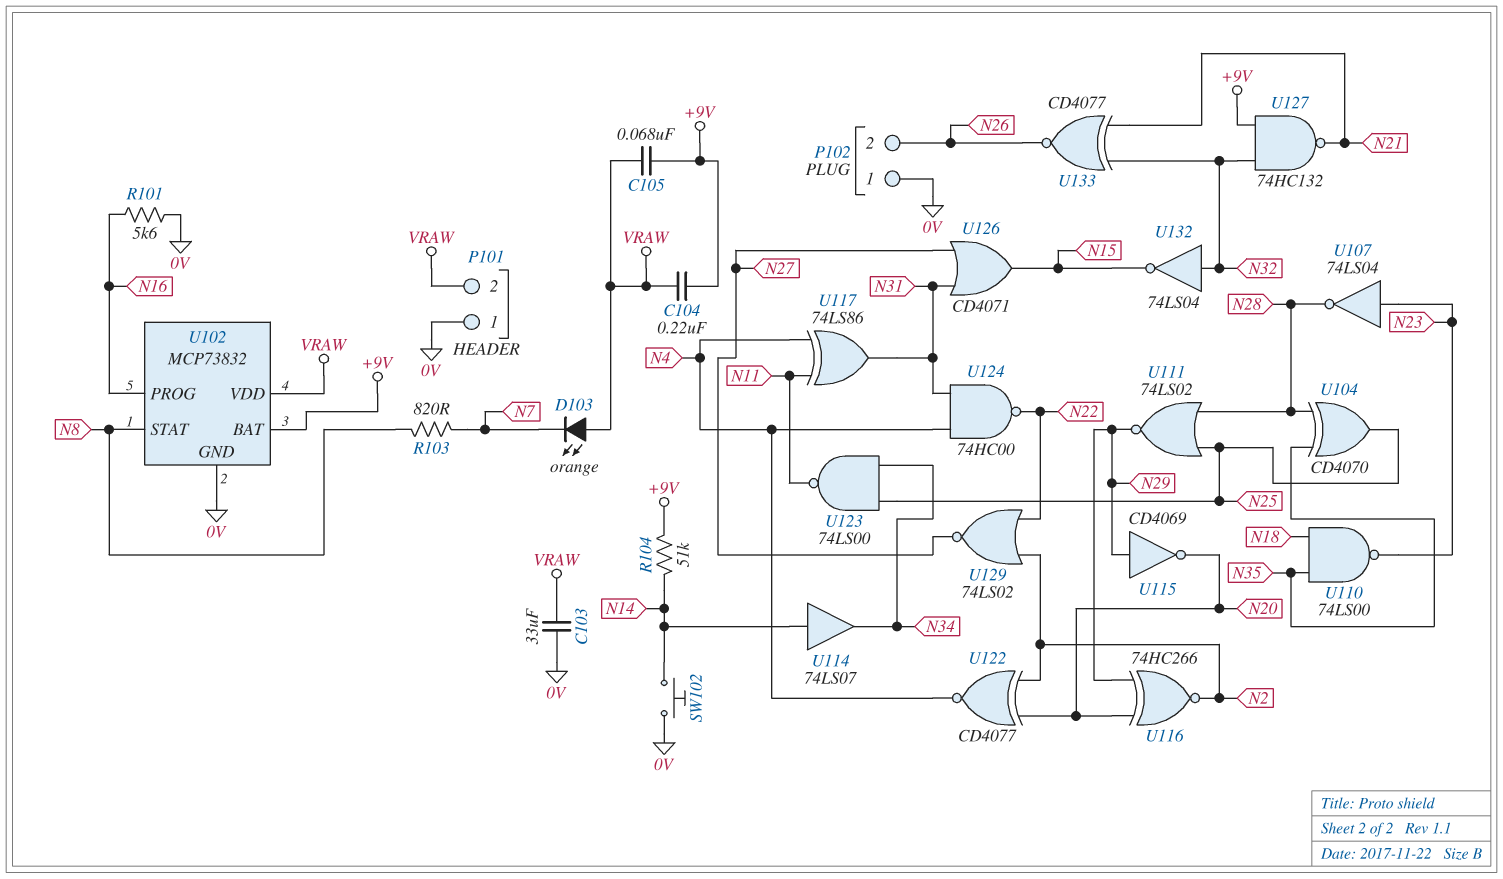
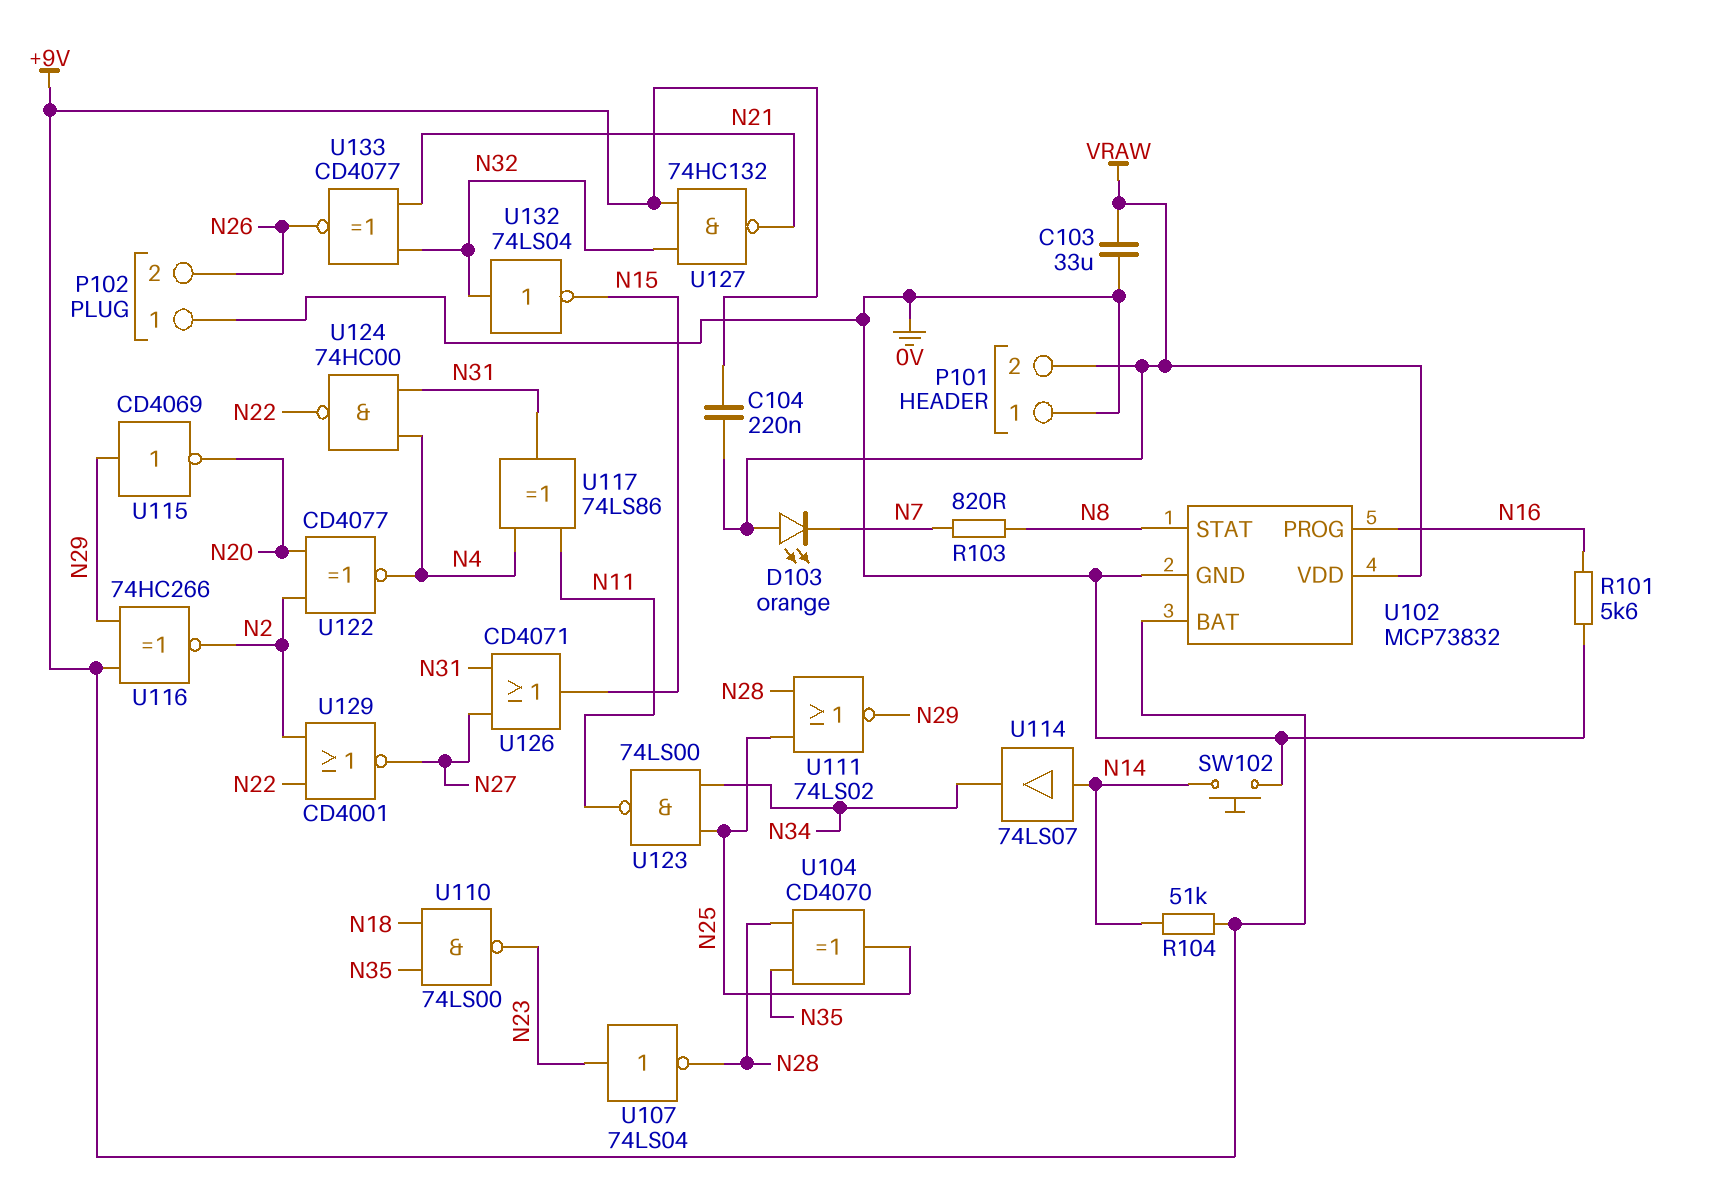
C105: 68nF (+9V, VRAW) -> none
U116: XNOR 74HC266 (in N20, in N29, out N2) -> XNOR 74HC266 (in +9V, in N29, out N2)
U129: NOR 74LS02 (in N2, in N22, out N27) -> NOR CD4001 (in N2, in N22, out N27)

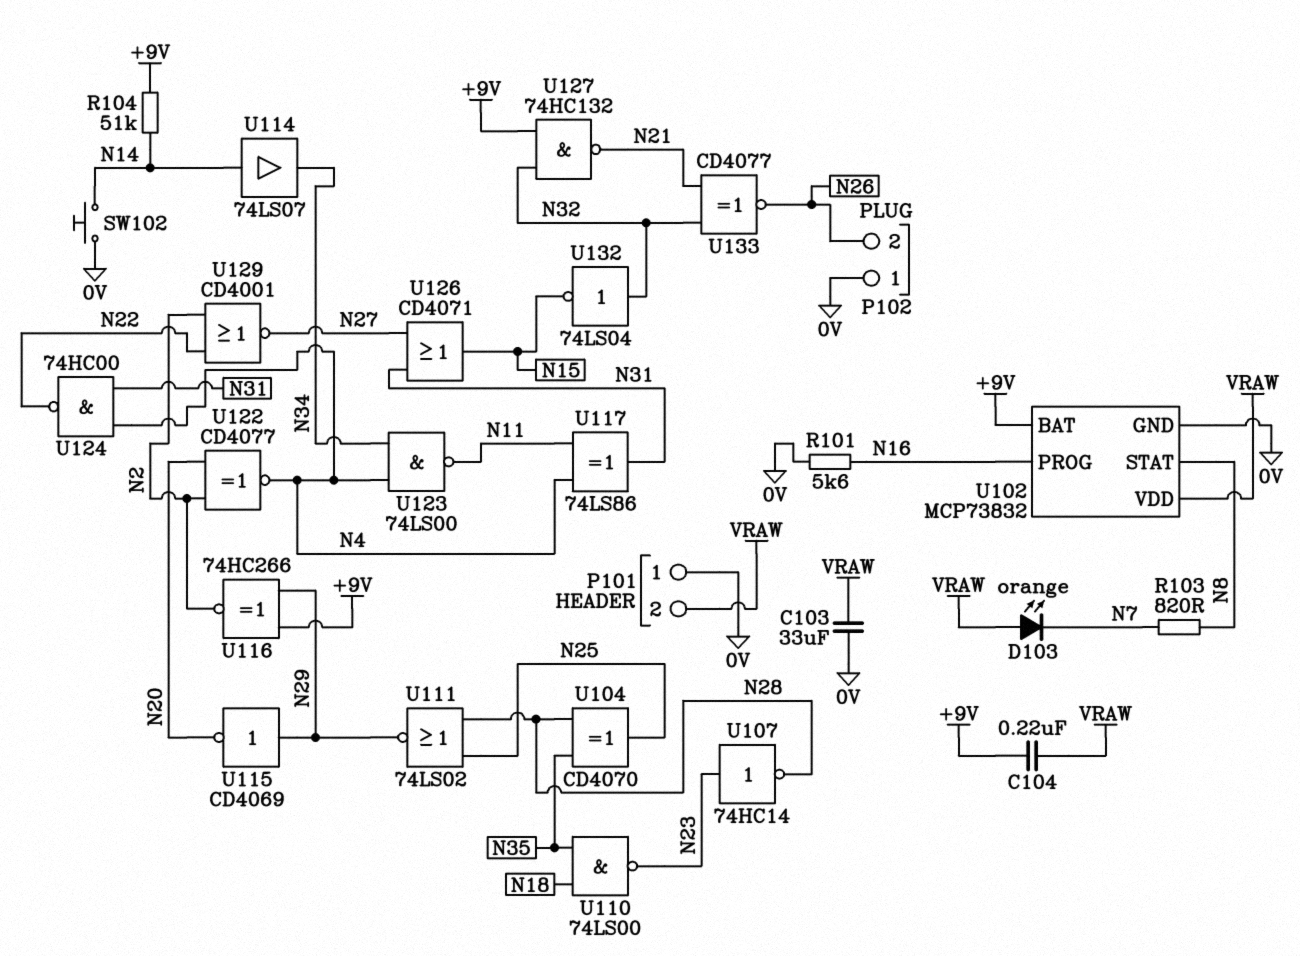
U107: NOT 74LS04 (in N23, out N28) -> NOT 74HC14 (in N23, out N28)
U123: NAND 74LS00 (in N25, in N34, out N11) -> NAND 74LS00 (in N4, in N34, out N11)

